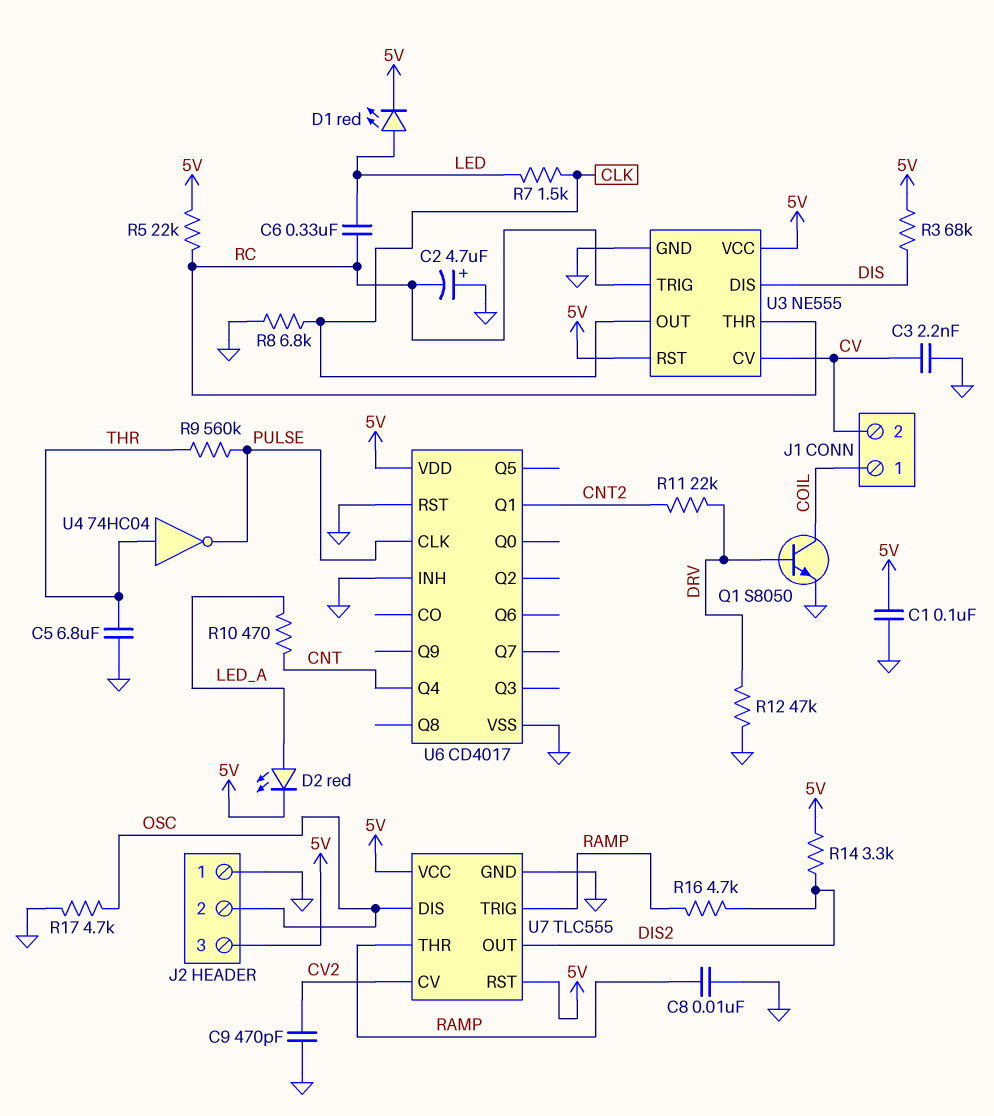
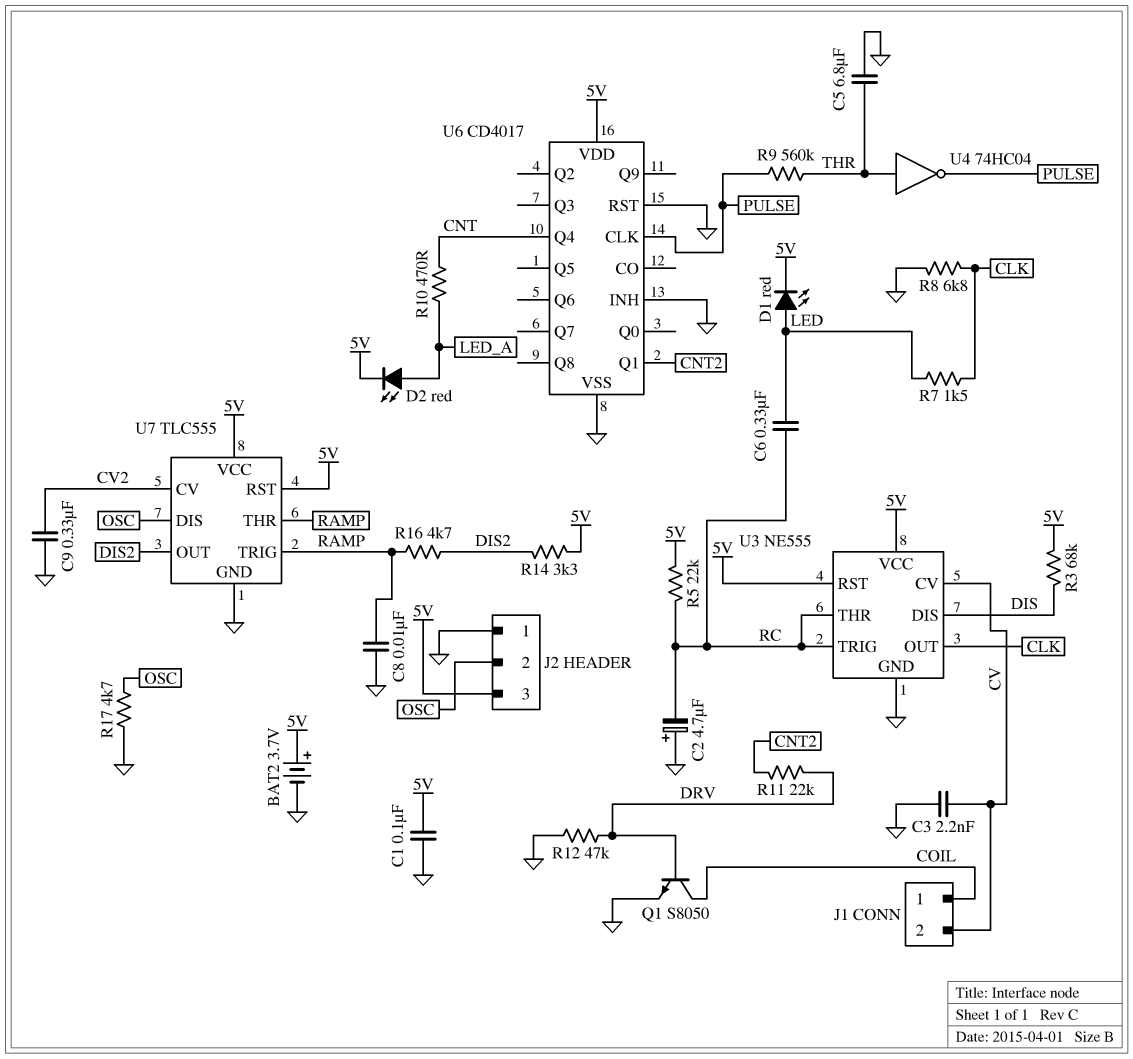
BAT2: none -> 3.7V (plus 5V, minus GND)
C9: 470pF (CV2, GND) -> 330nF (CV2, GND)

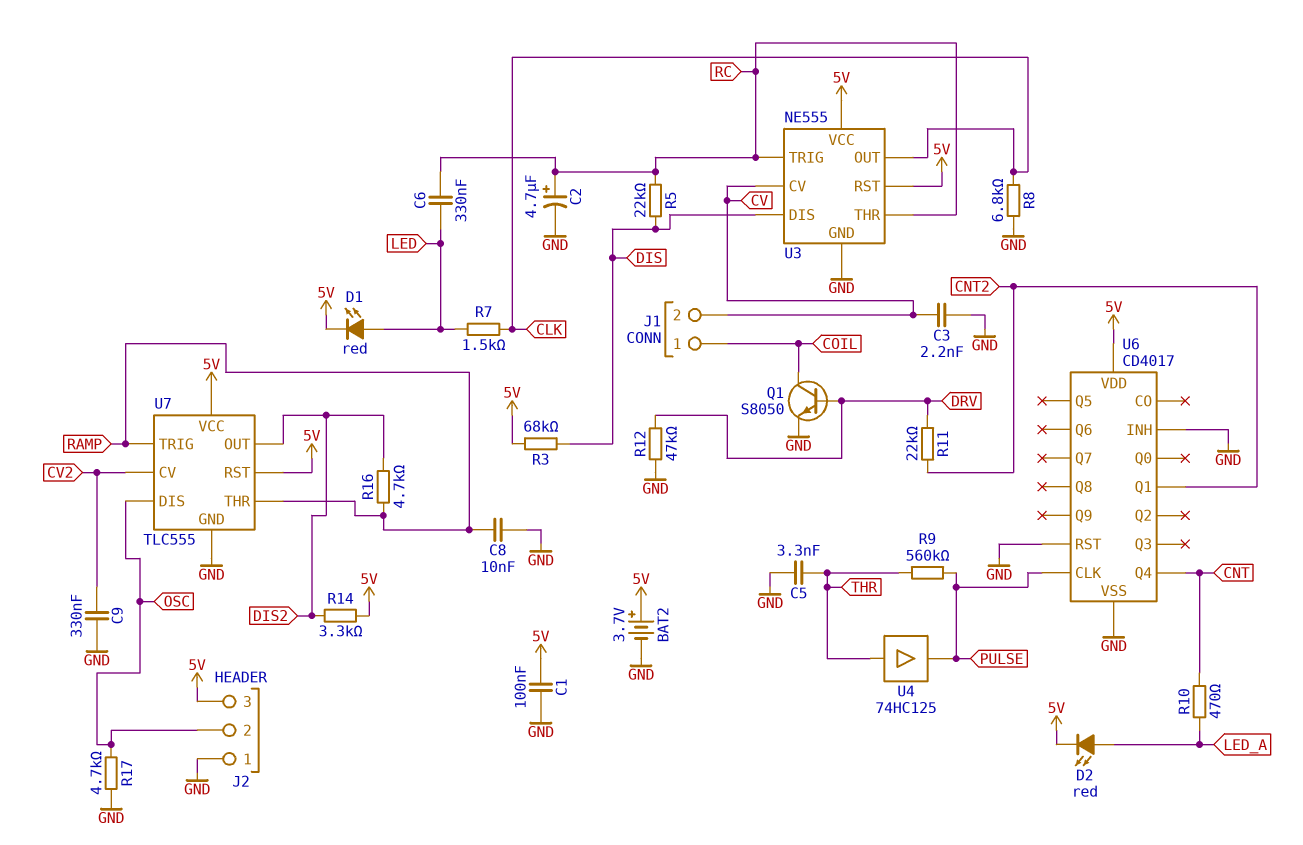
C2: 4.7uF (plus GND, minus RC) -> 4.7uF (plus RC, minus GND)
C5: 6.8uF (GND, THR) -> 3.3nF (GND, THR)
R5: 22k (5V, RC) -> 22k (DIS, RC)
U4: NOT 74HC04 (in THR, out PULSE) -> buffer 74HC125 (in THR, out PULSE)

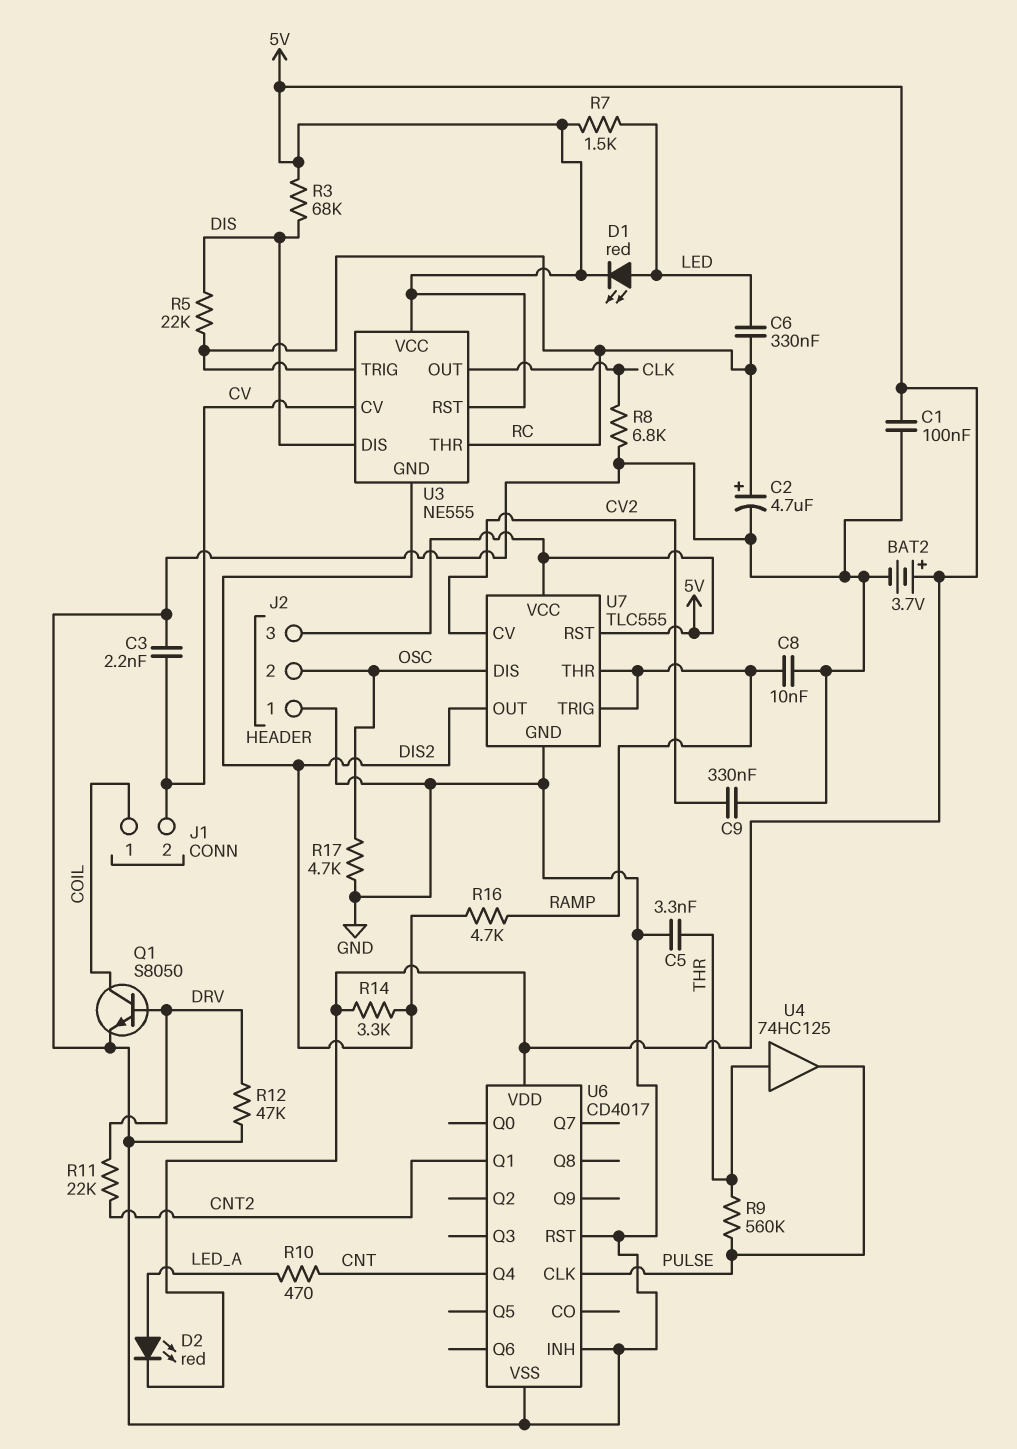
R7: 1.5k (CLK, LED) -> 1.5k (5V, LED)
U3 pin GND: GND -> DIS2

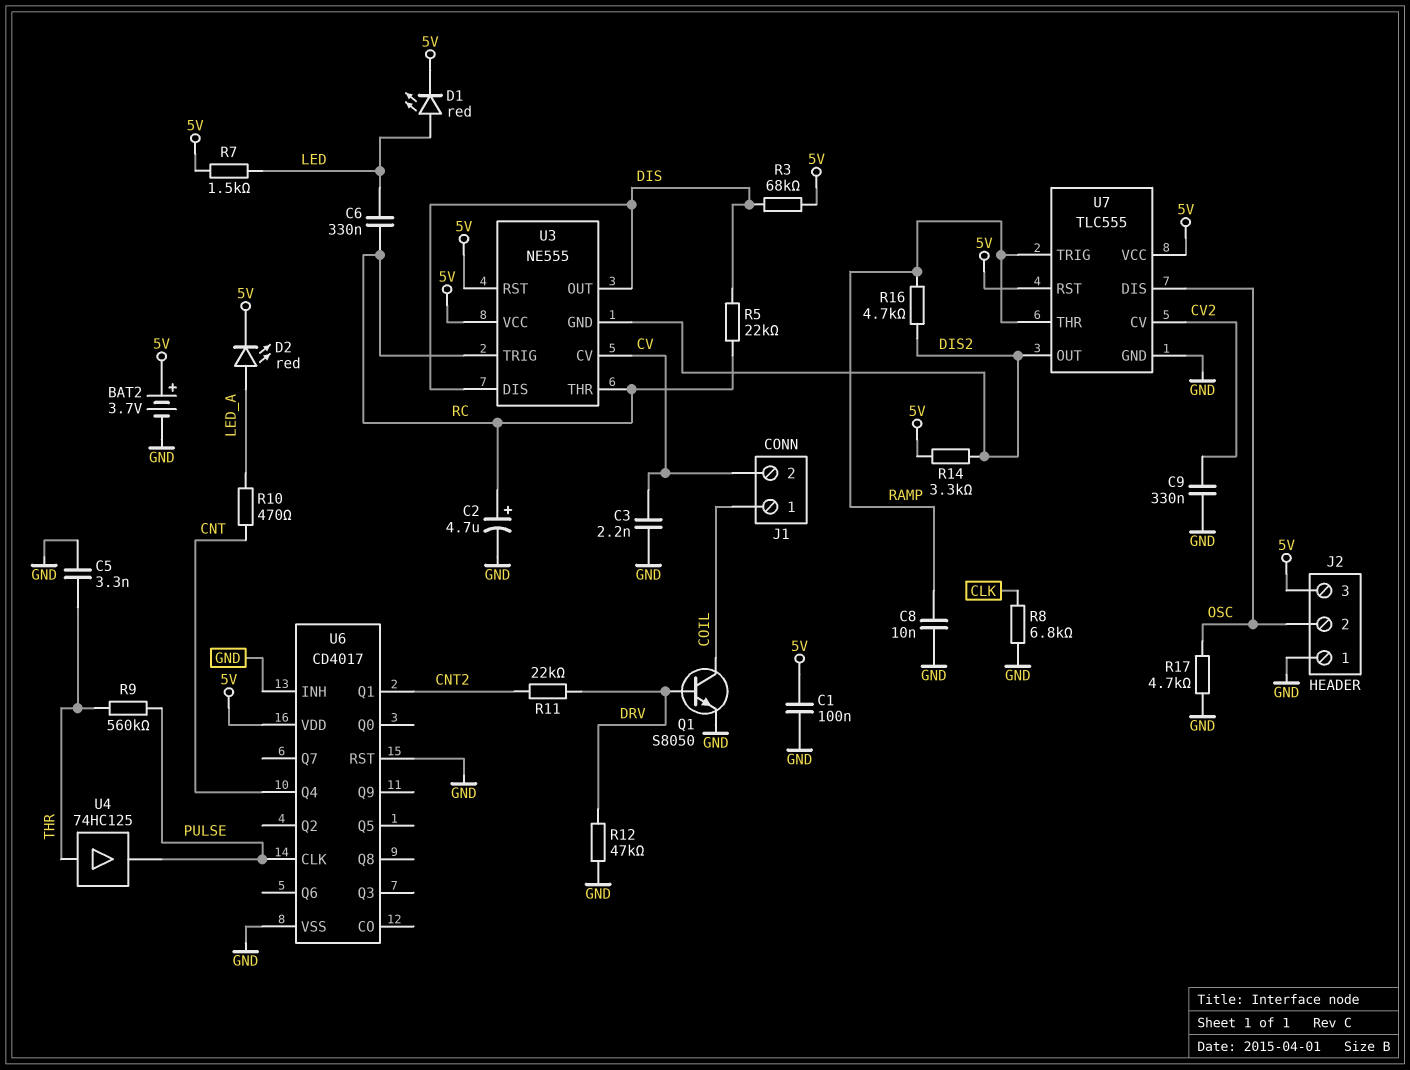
U3 pin OUT: CLK -> DIS

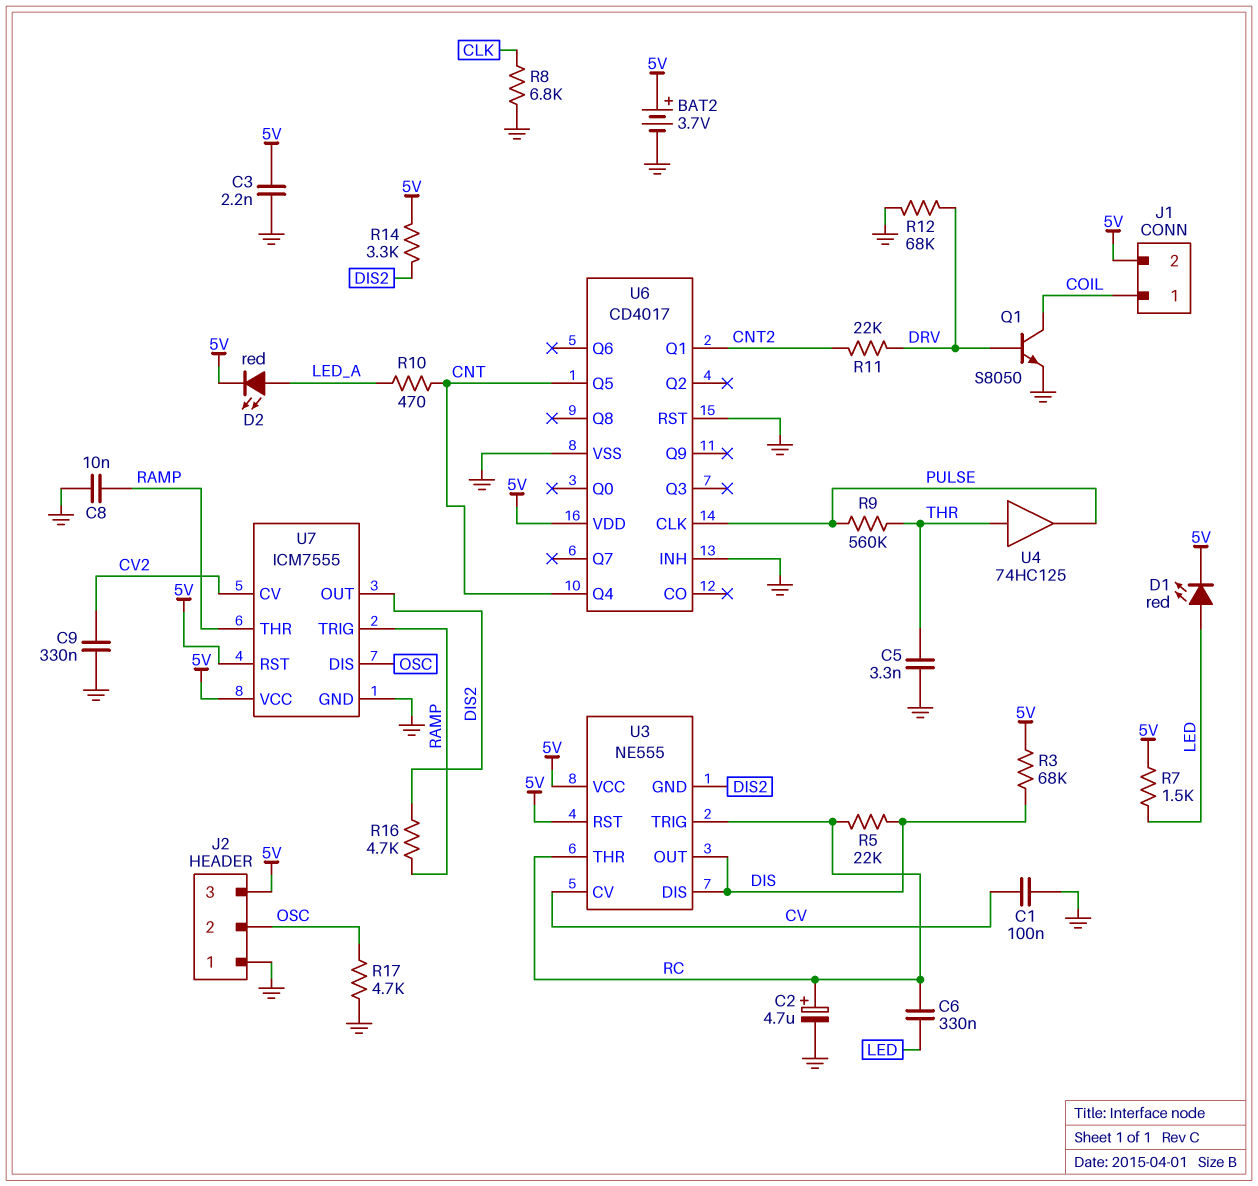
C1: 100nF (5V, GND) -> 100nF (CV, GND)
C3: 2.2nF (CV, GND) -> 2.2nF (5V, GND)
J1 pin 2: CV -> 5V
R12: 47k (DRV, GND) -> 68k (DRV, GND)
U6 pin Q5: none -> CNT
U7: TLC555 -> ICM7555

